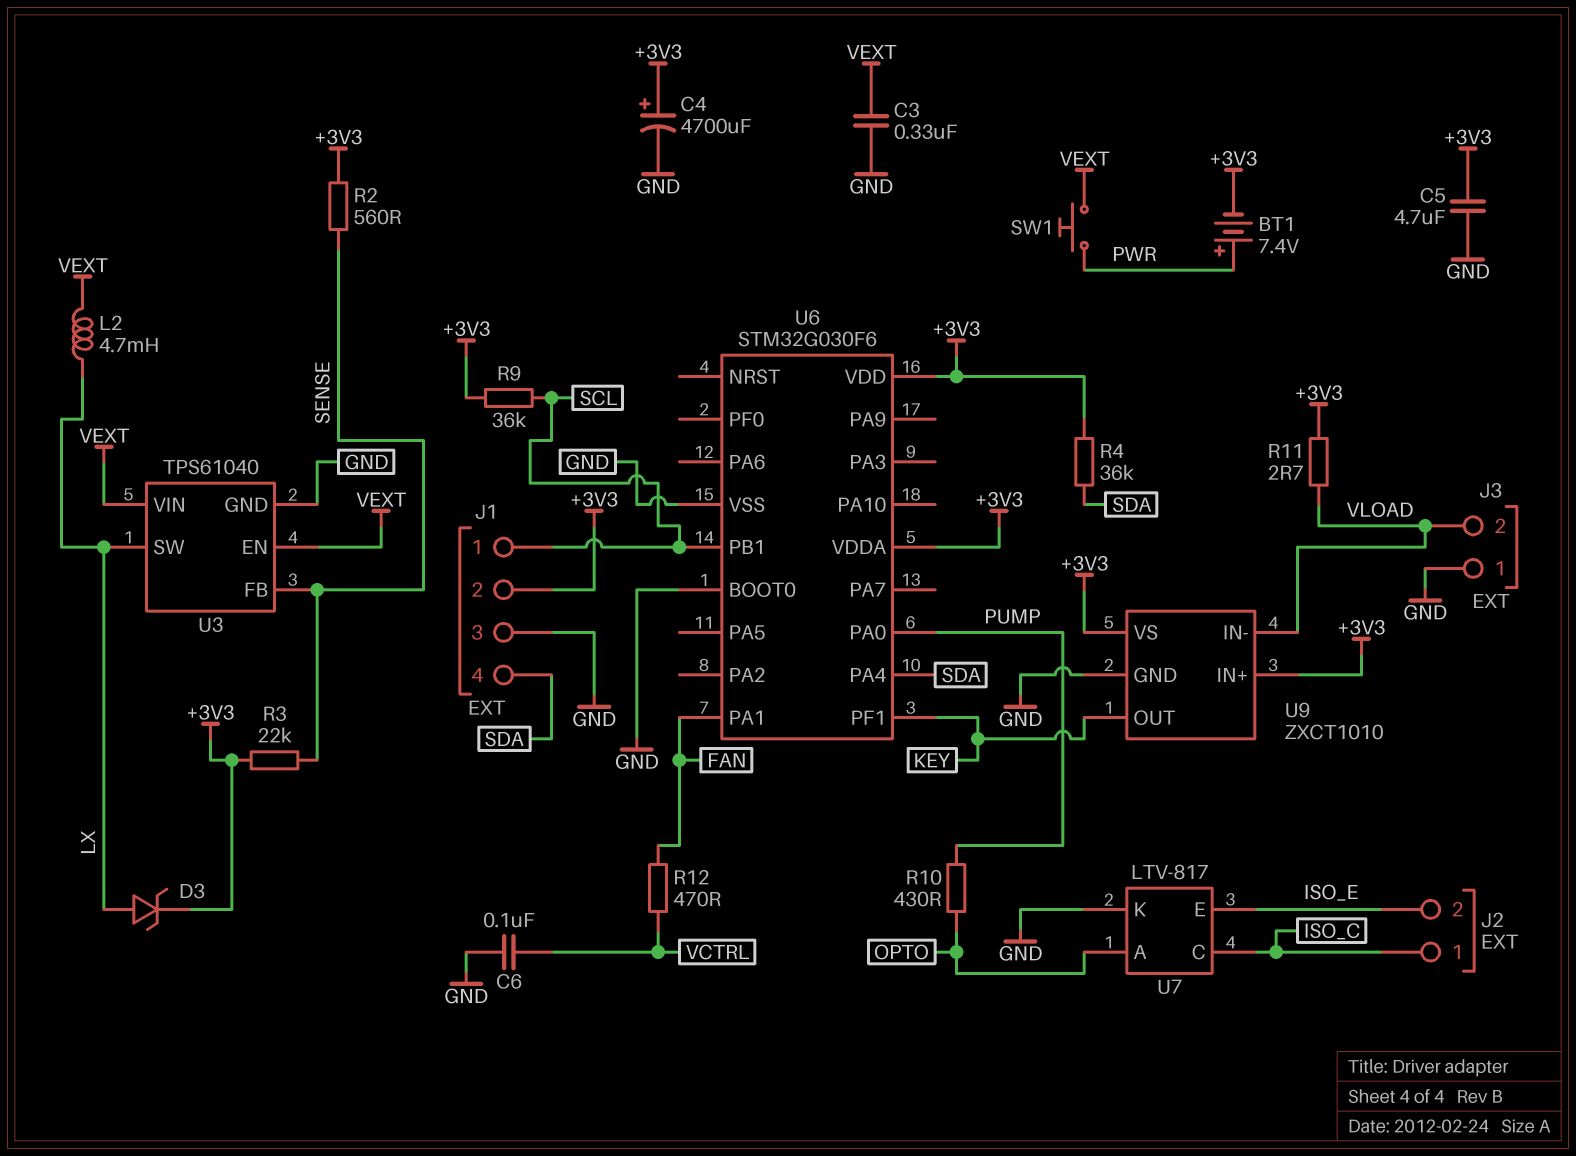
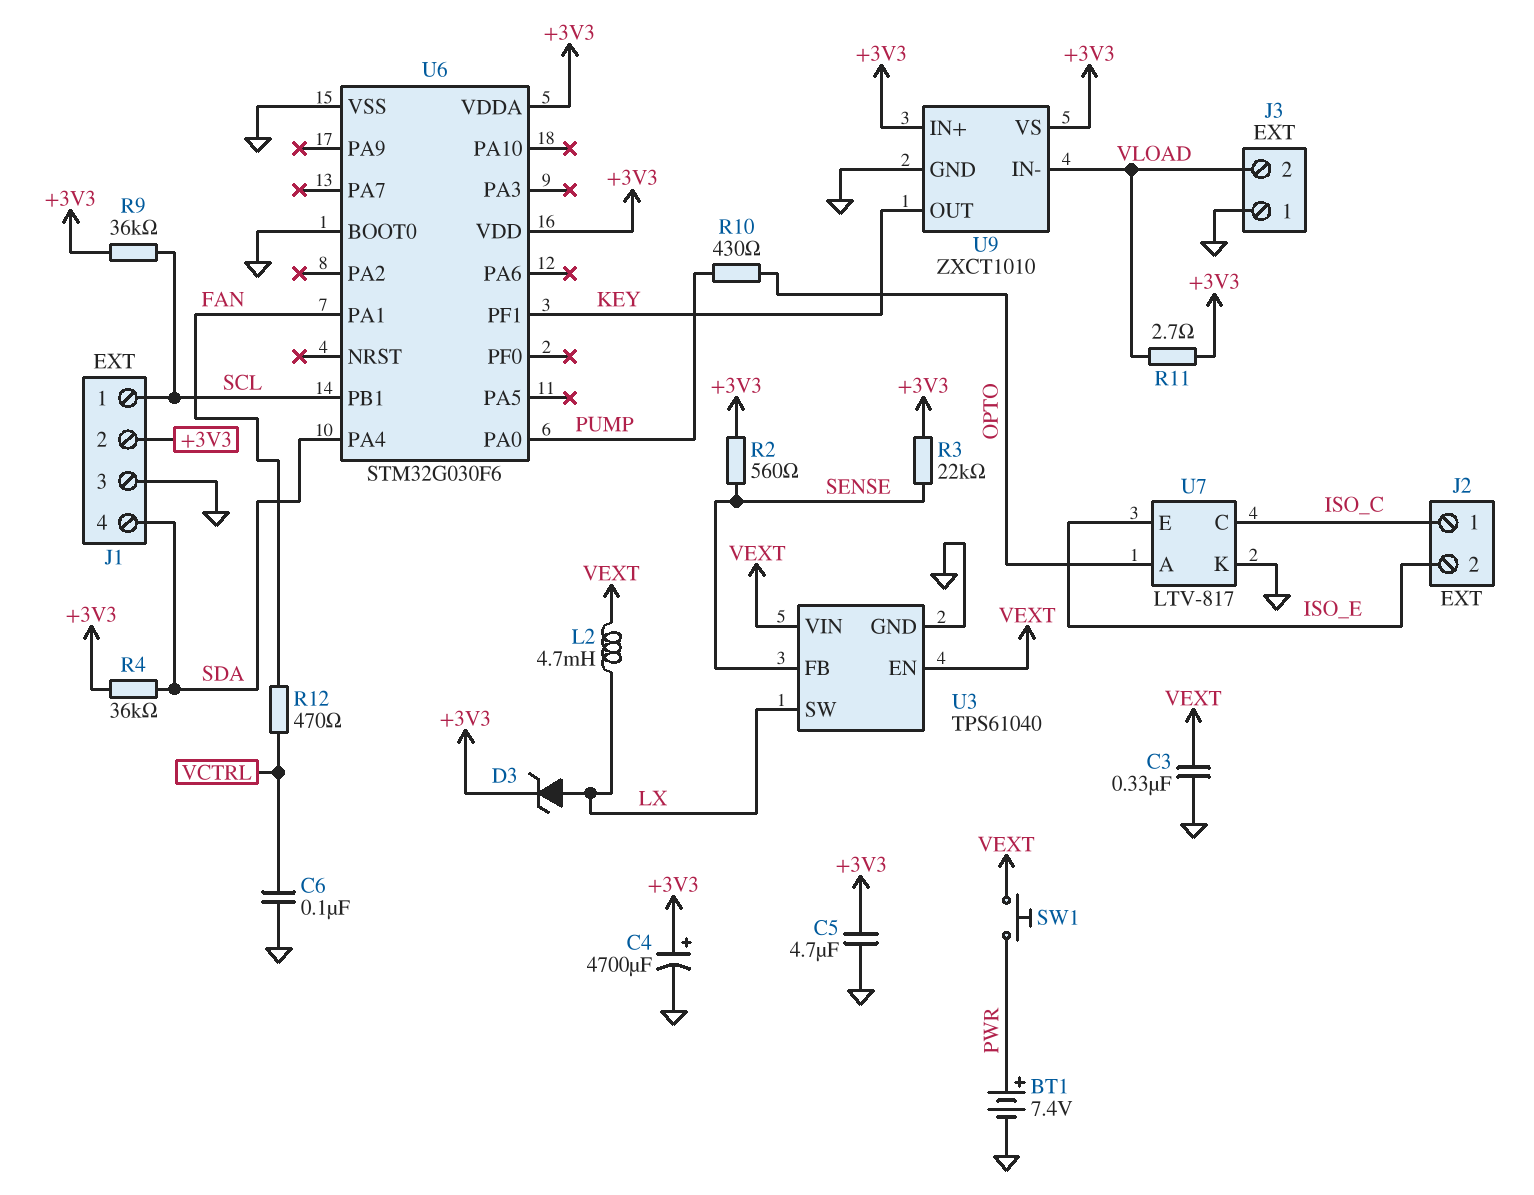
BT1: 7.4V (plus PWR, minus +3V3) -> 7.4V (plus PWR, minus GND)

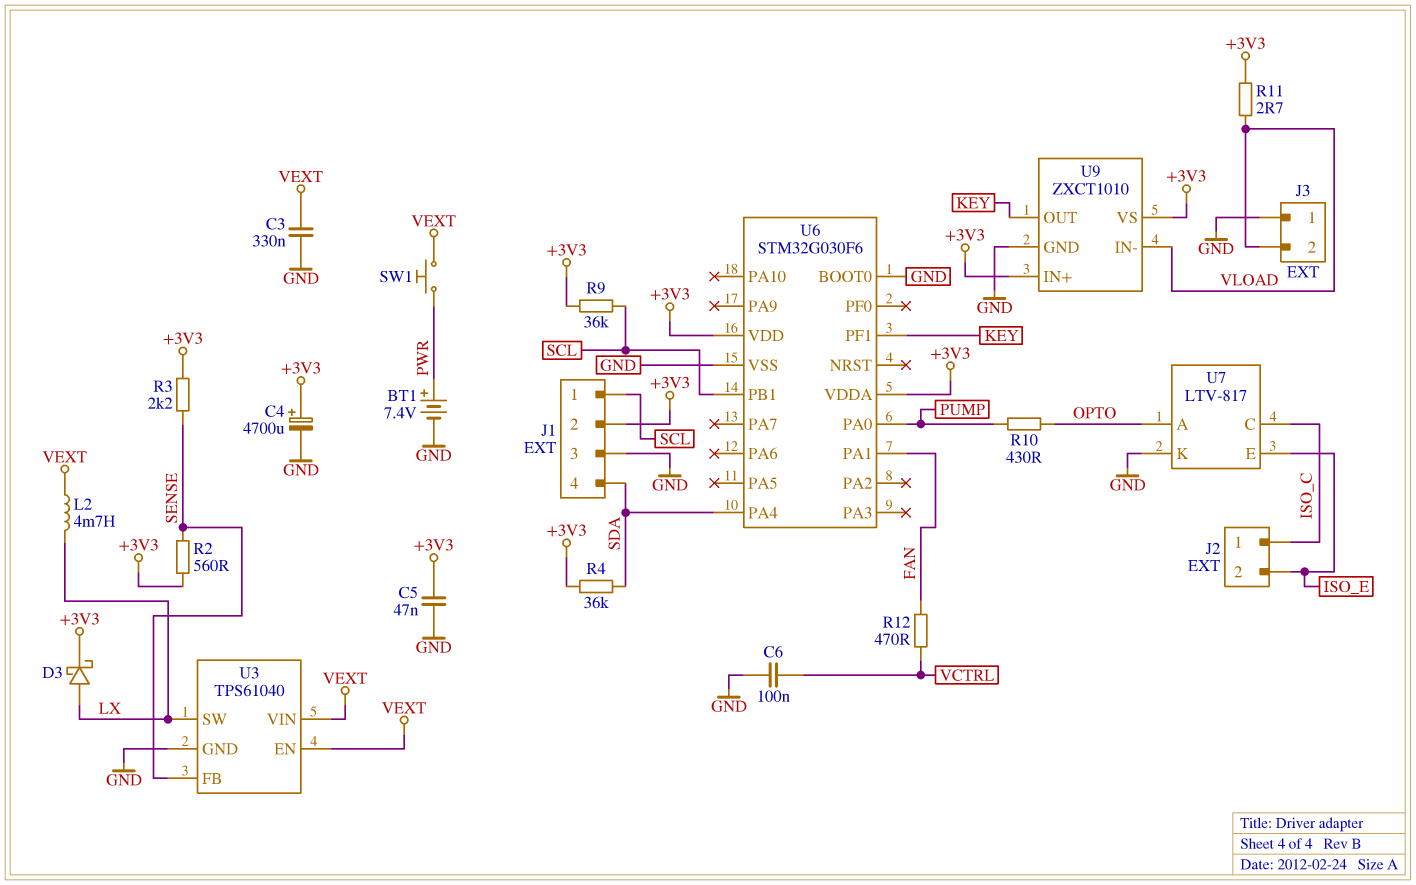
C5: 4.7uF (+3V3, GND) -> 47nF (+3V3, GND)
D3: zener (A LX, K +3V3) -> schottky (A LX, K +3V3)
R3: 22k (+3V3, SENSE) -> 2.2k (+3V3, SENSE)

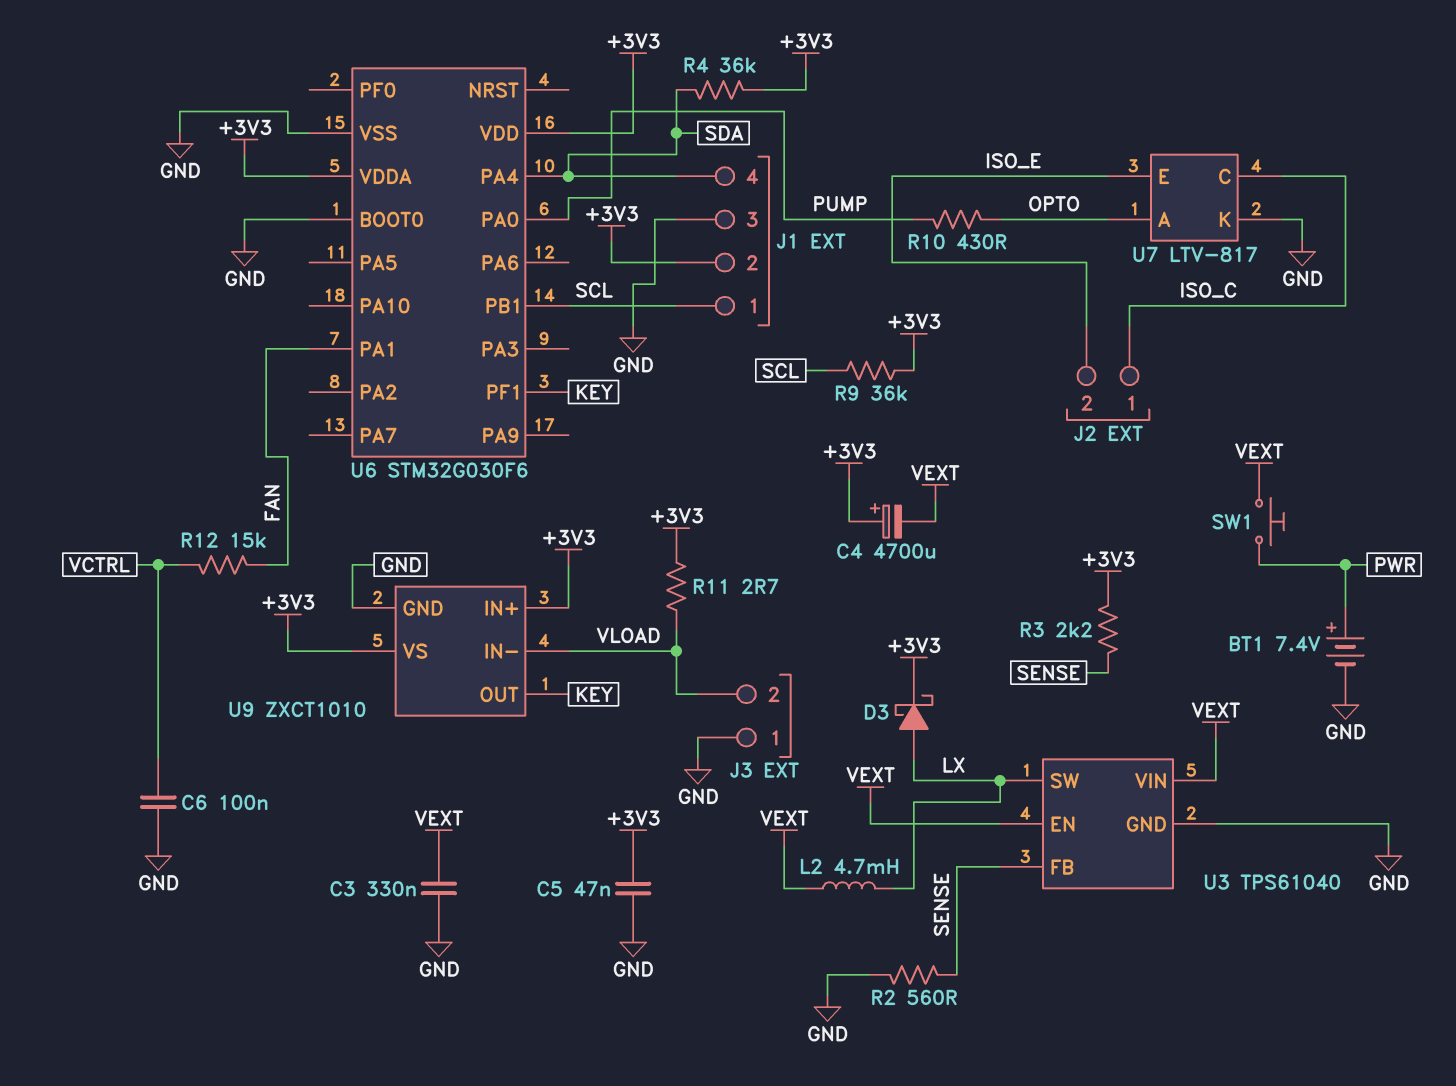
C4: 4700uF (plus +3V3, minus GND) -> 4700uF (plus +3V3, minus VEXT)
R2: 560 (+3V3, SENSE) -> 560 (GND, SENSE)
R12: 470 (FAN, VCTRL) -> 15k (FAN, VCTRL)

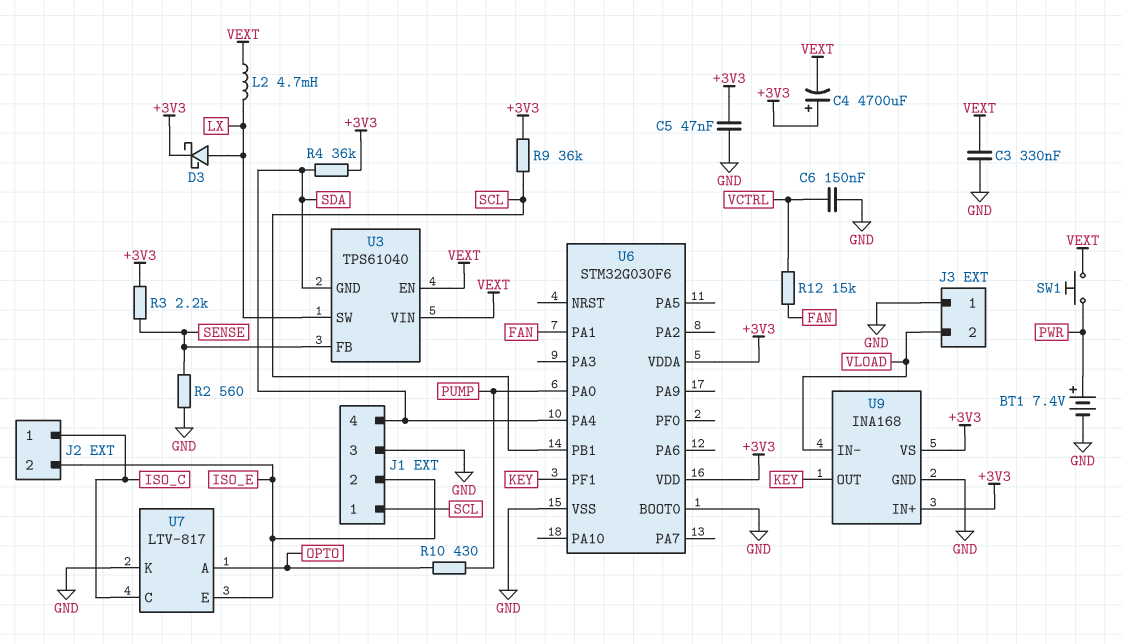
C6: 100nF (GND, VCTRL) -> 150nF (GND, VCTRL)
J1 pin 2: +3V3 -> ISO_E
R11: 2.7 (+3V3, VLOAD) -> none
U3 pin GND: GND -> SDA
U9: ZXCT1010 -> INA168

